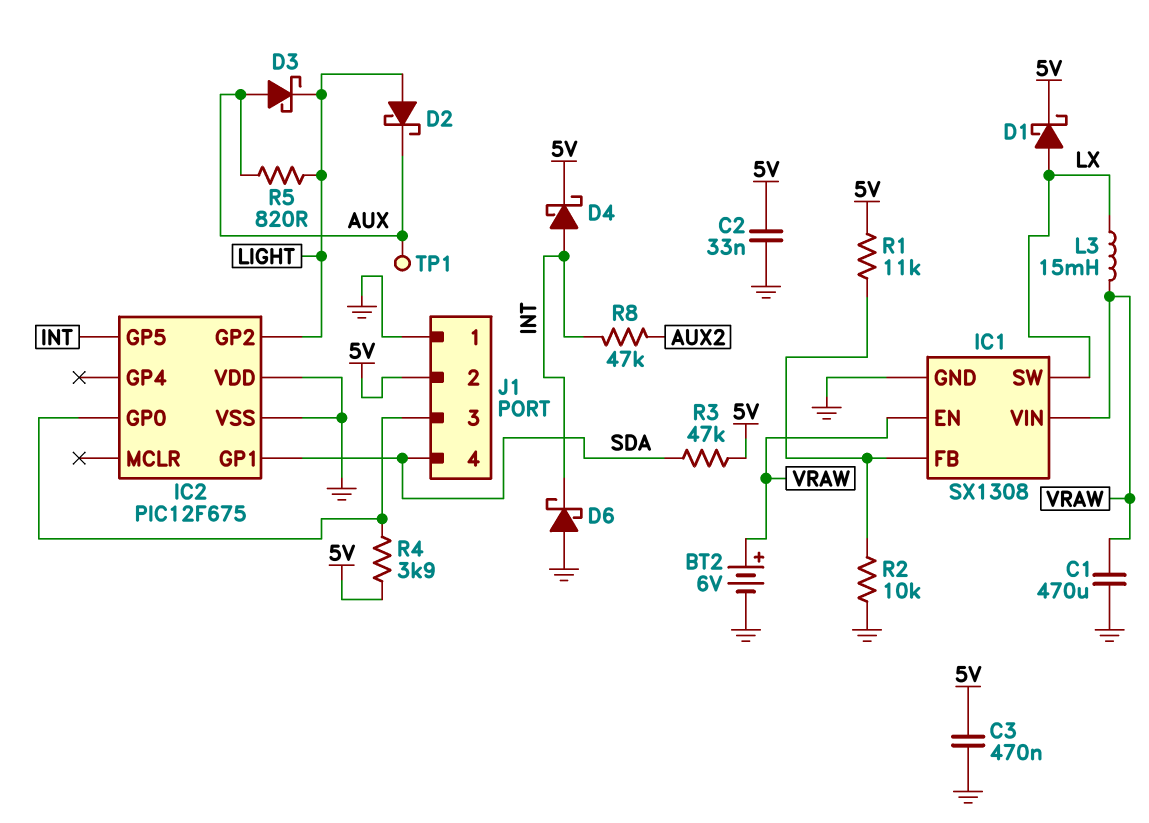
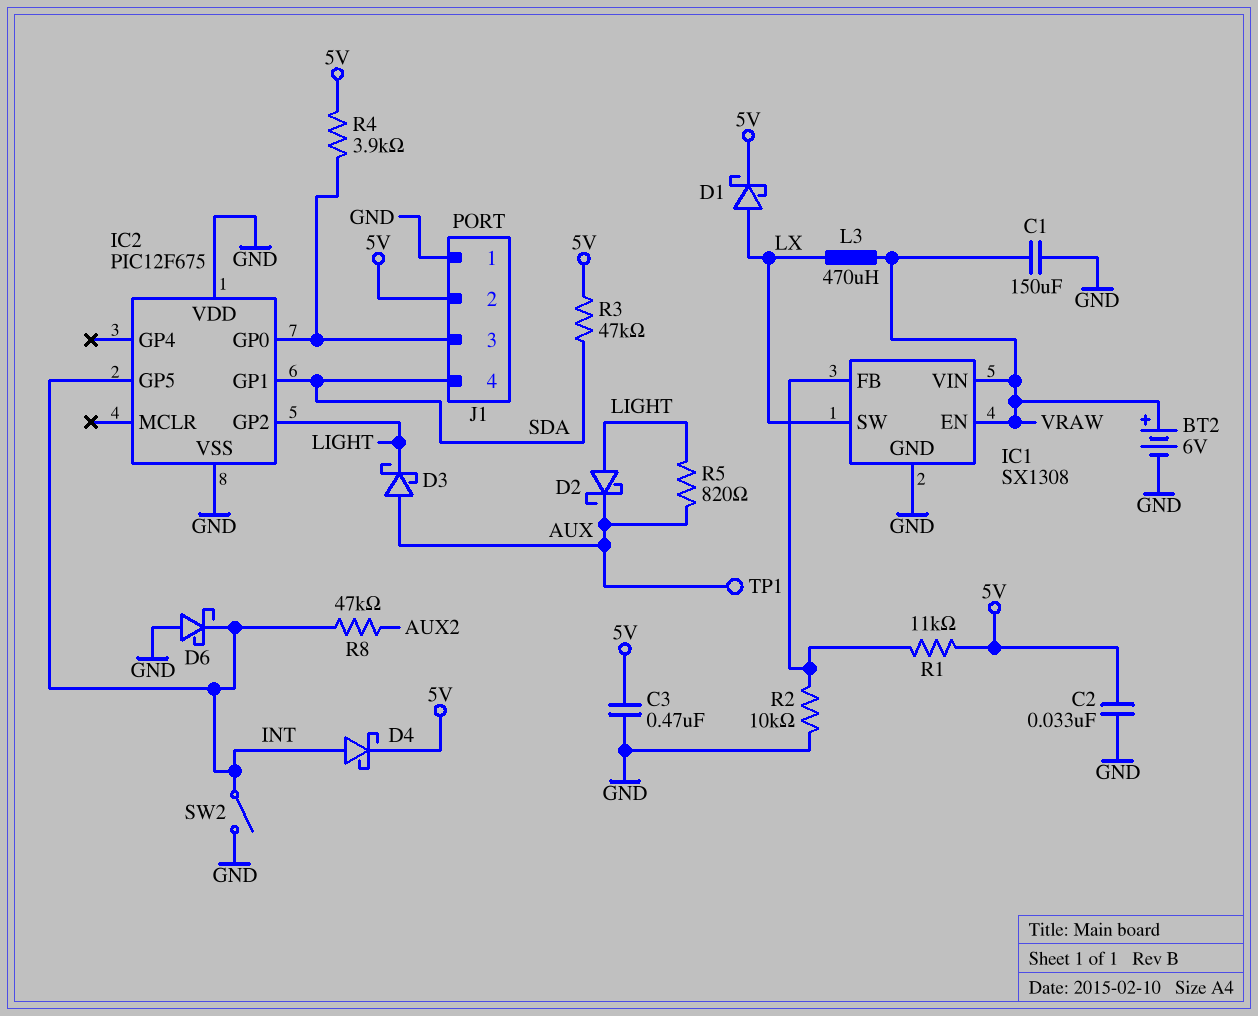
C1: 470uF (GND, VRAW) -> 150uF (GND, VRAW)
L3: 15mH (LX, VRAW) -> 470uH (LX, VRAW)
SW2: none -> switch (GND, INT)

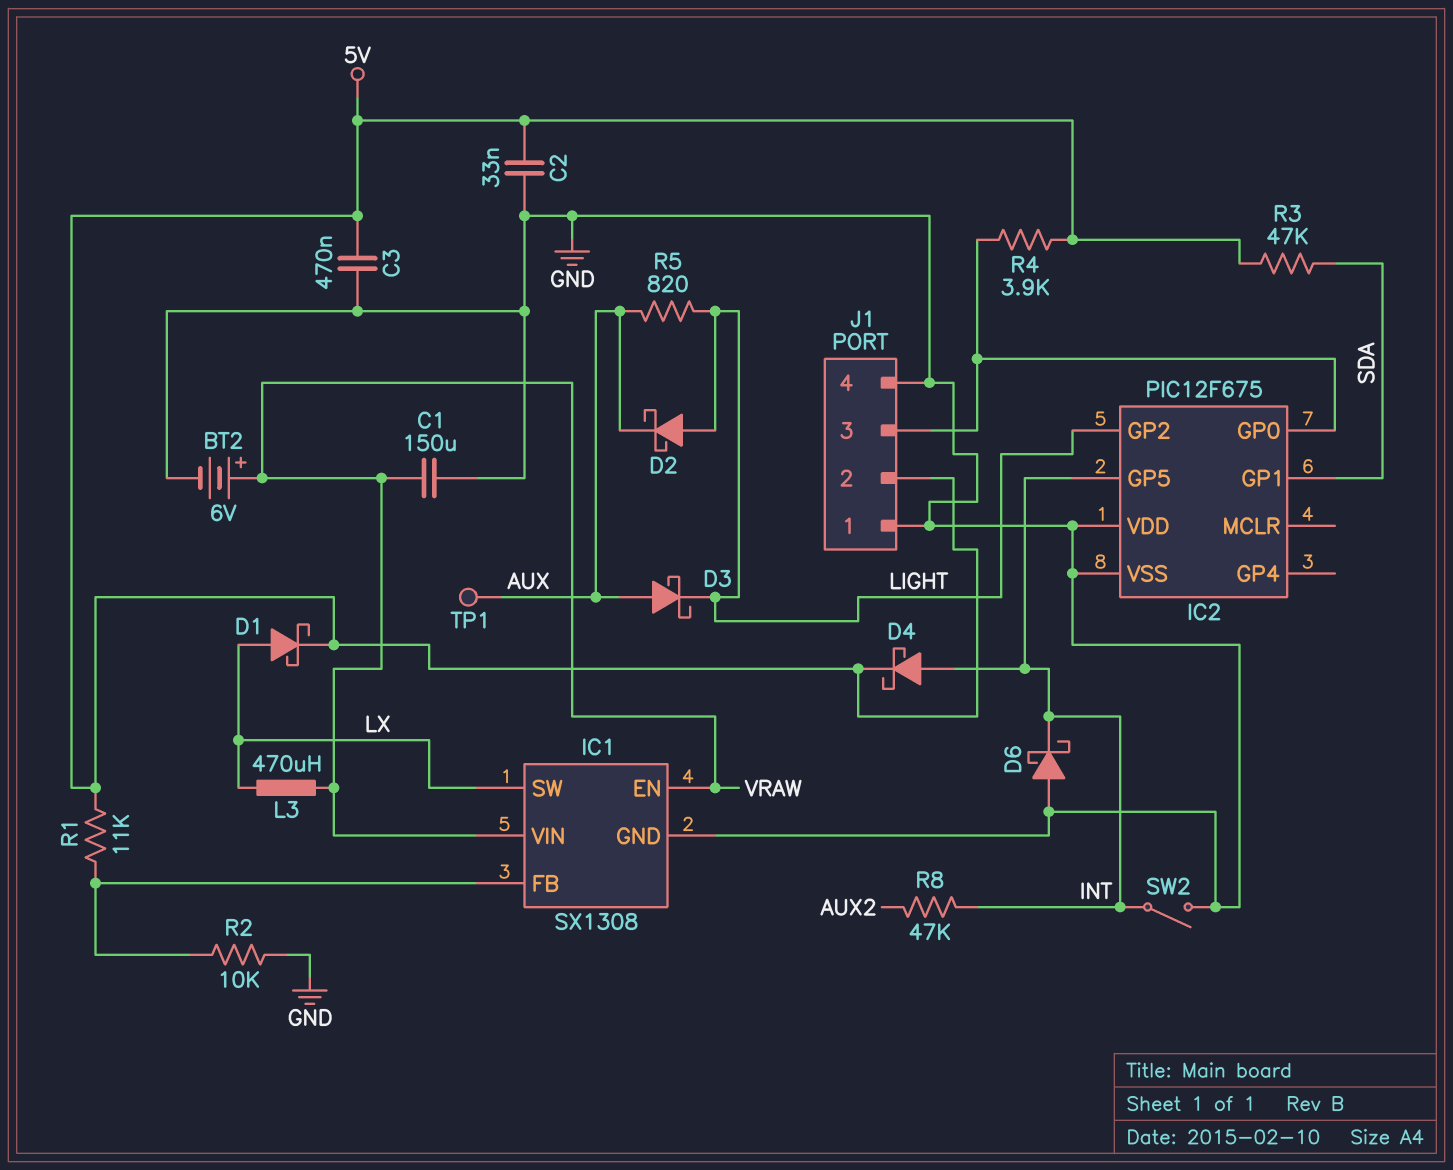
J1 pin 4: SDA -> GND

